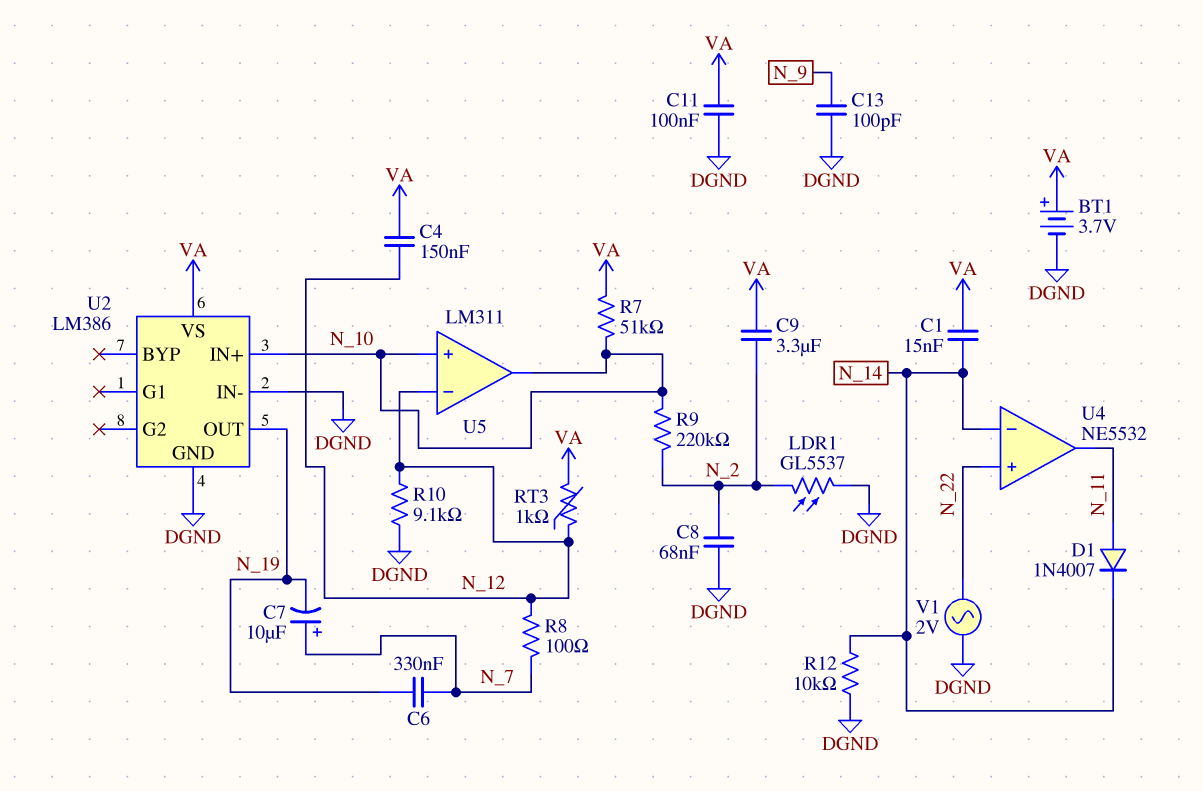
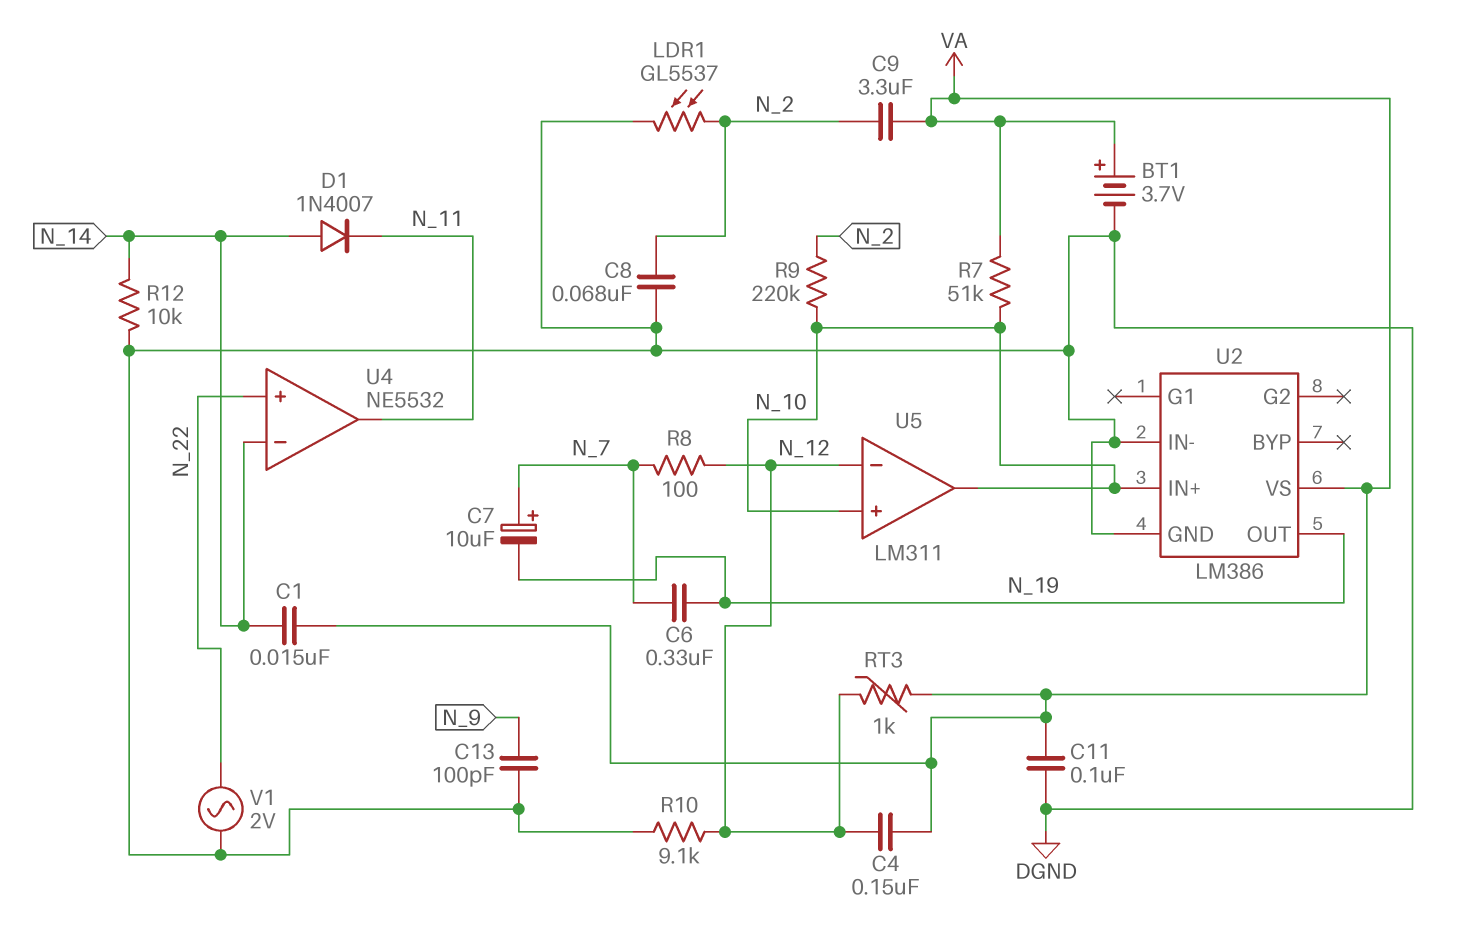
D1: diode 1N4007 (A N_11, K N_14) -> diode 1N4007 (A N_14, K N_11)

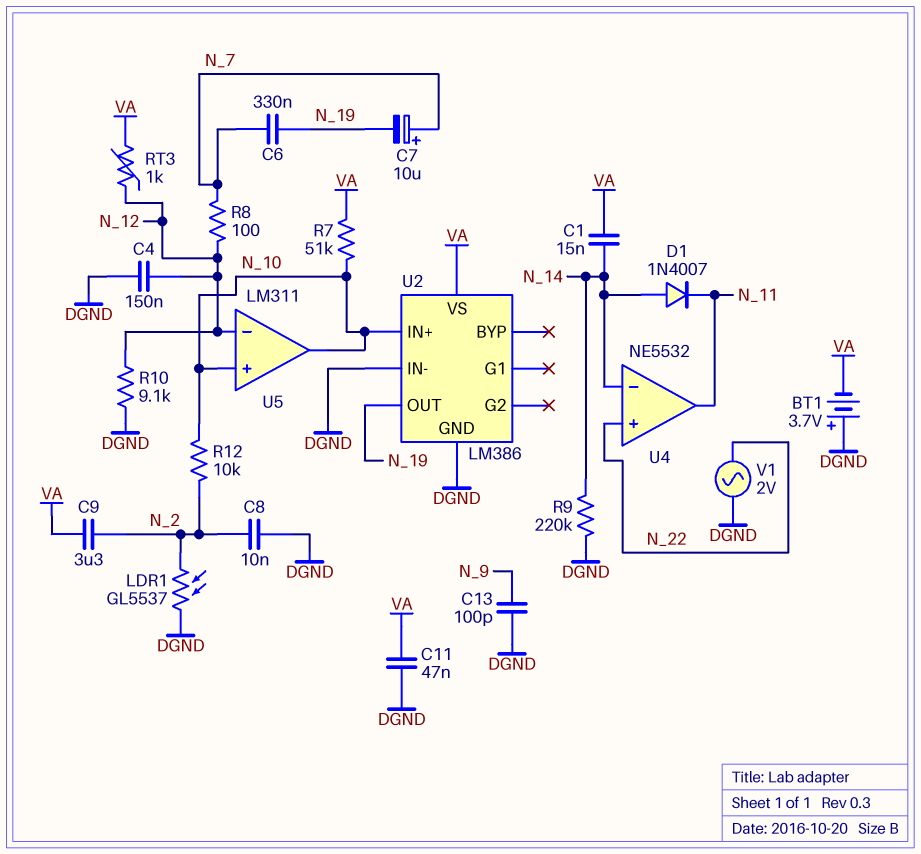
BT1: 3.7V (plus VA, minus DGND) -> 3.7V (plus DGND, minus VA)
C4: 150nF (N_12, VA) -> 150nF (DGND, N_12)
C8: 68nF (DGND, N_2) -> 10nF (DGND, N_2)
C11: 100nF (DGND, VA) -> 47nF (DGND, VA)
R9: 220k (N_2, N_10) -> 220k (DGND, N_14)
R12: 10k (DGND, N_14) -> 10k (N_2, N_10)

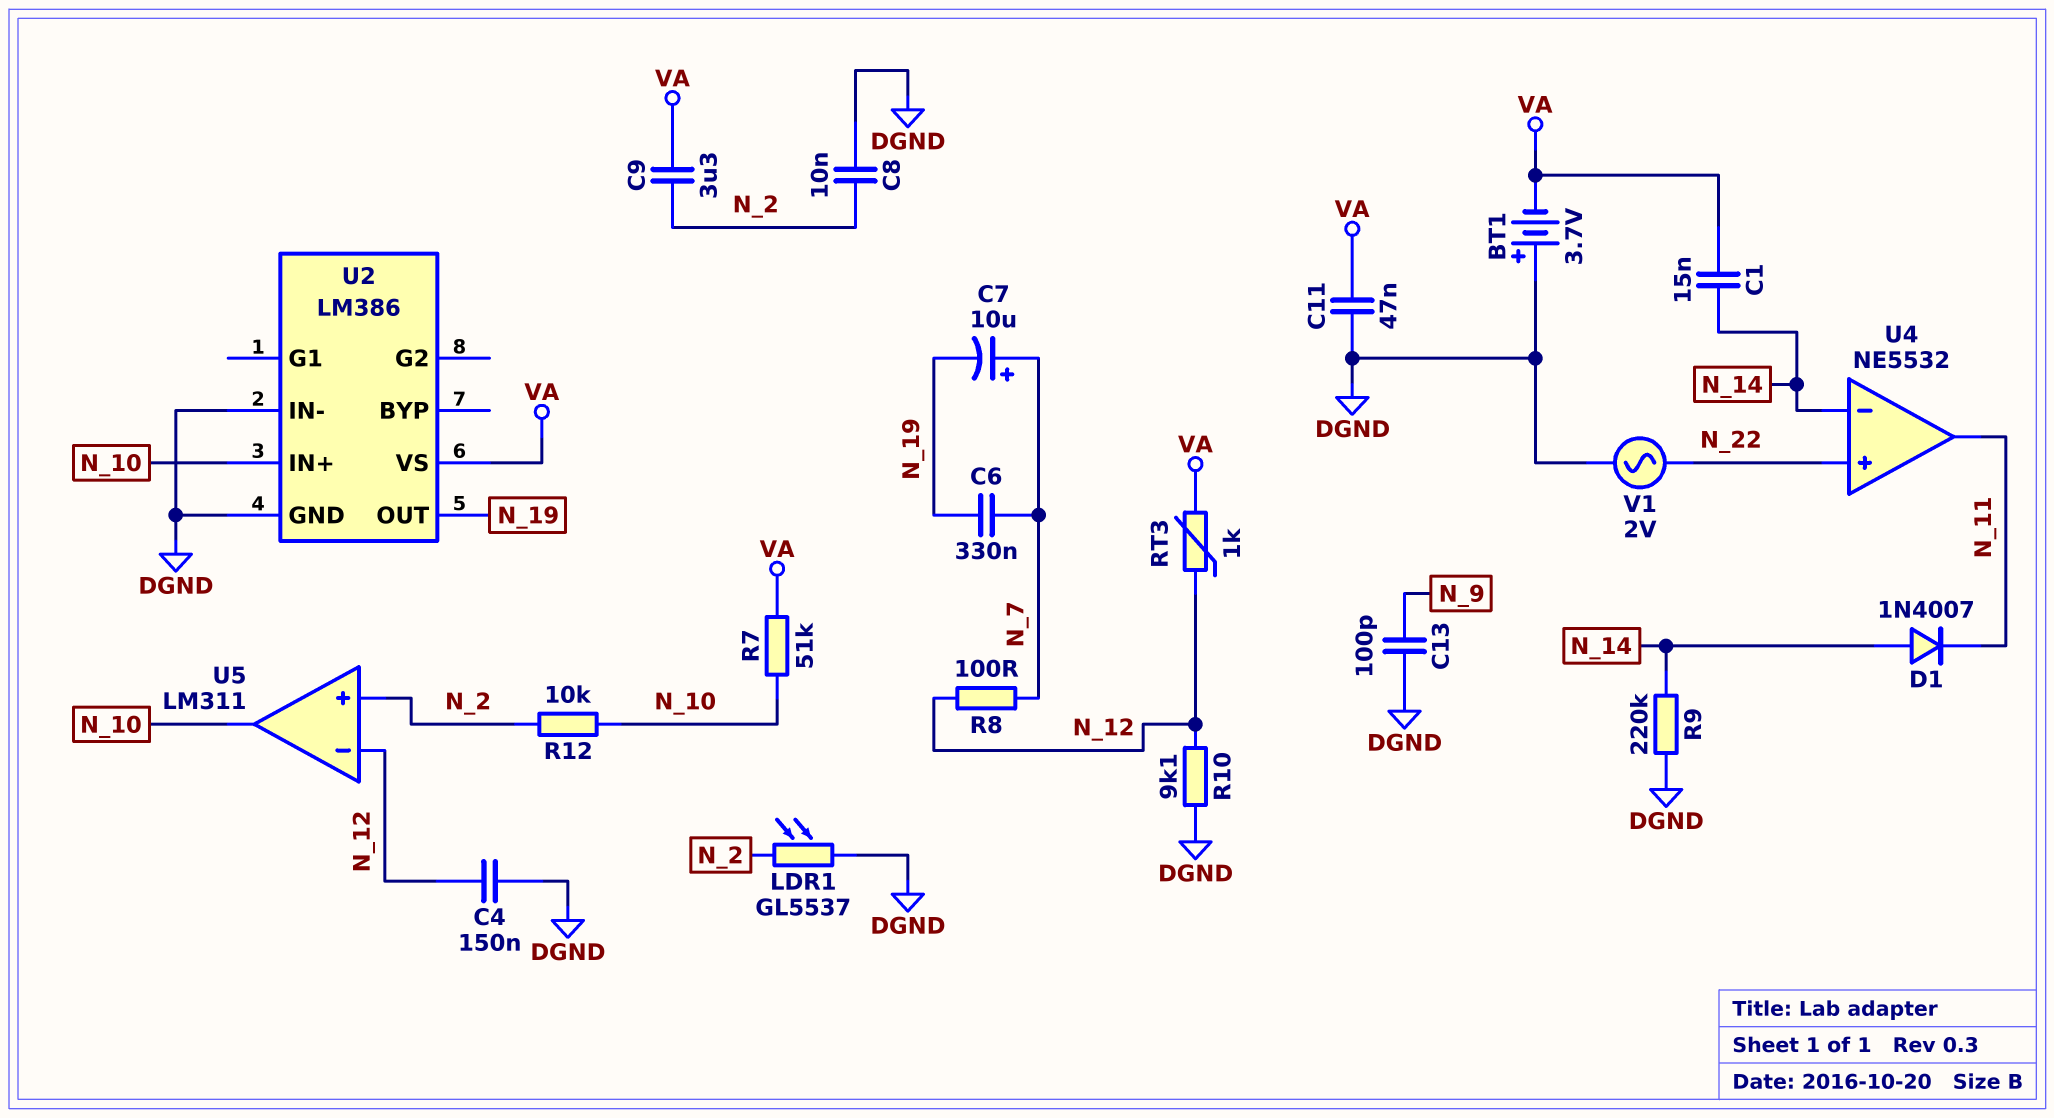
U5 pin in+: N_10 -> N_2

